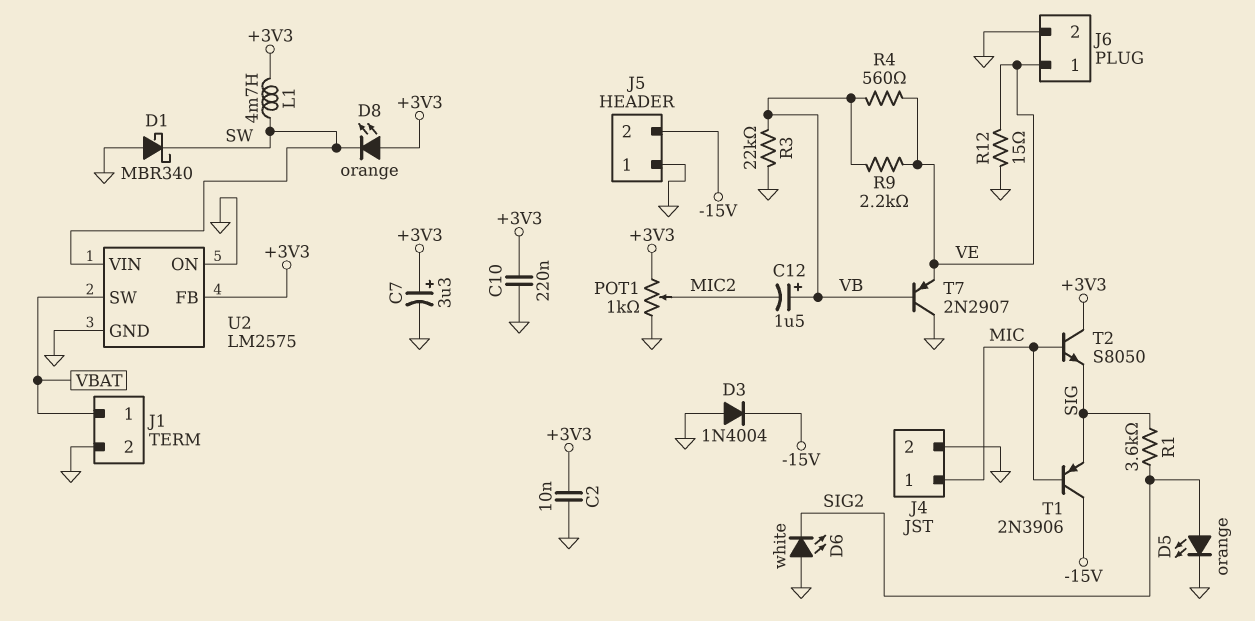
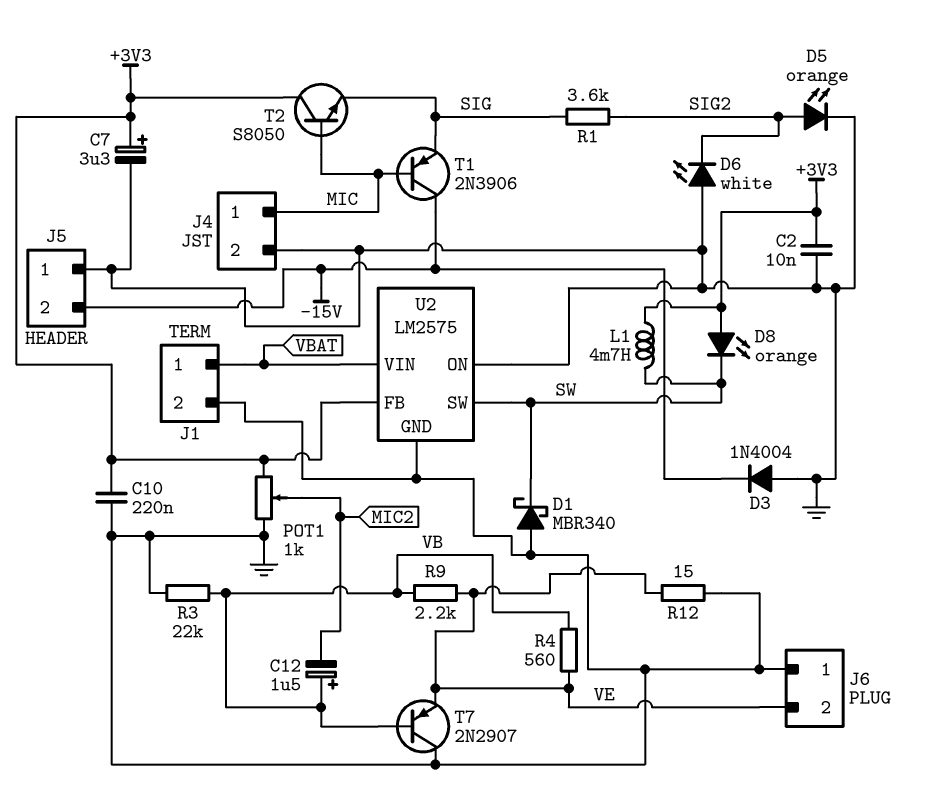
J6 pin 1: VE -> GND
J6 pin 2: GND -> VE
U2 pin SW: VBAT -> SW
U2 pin VIN: SW -> VBAT

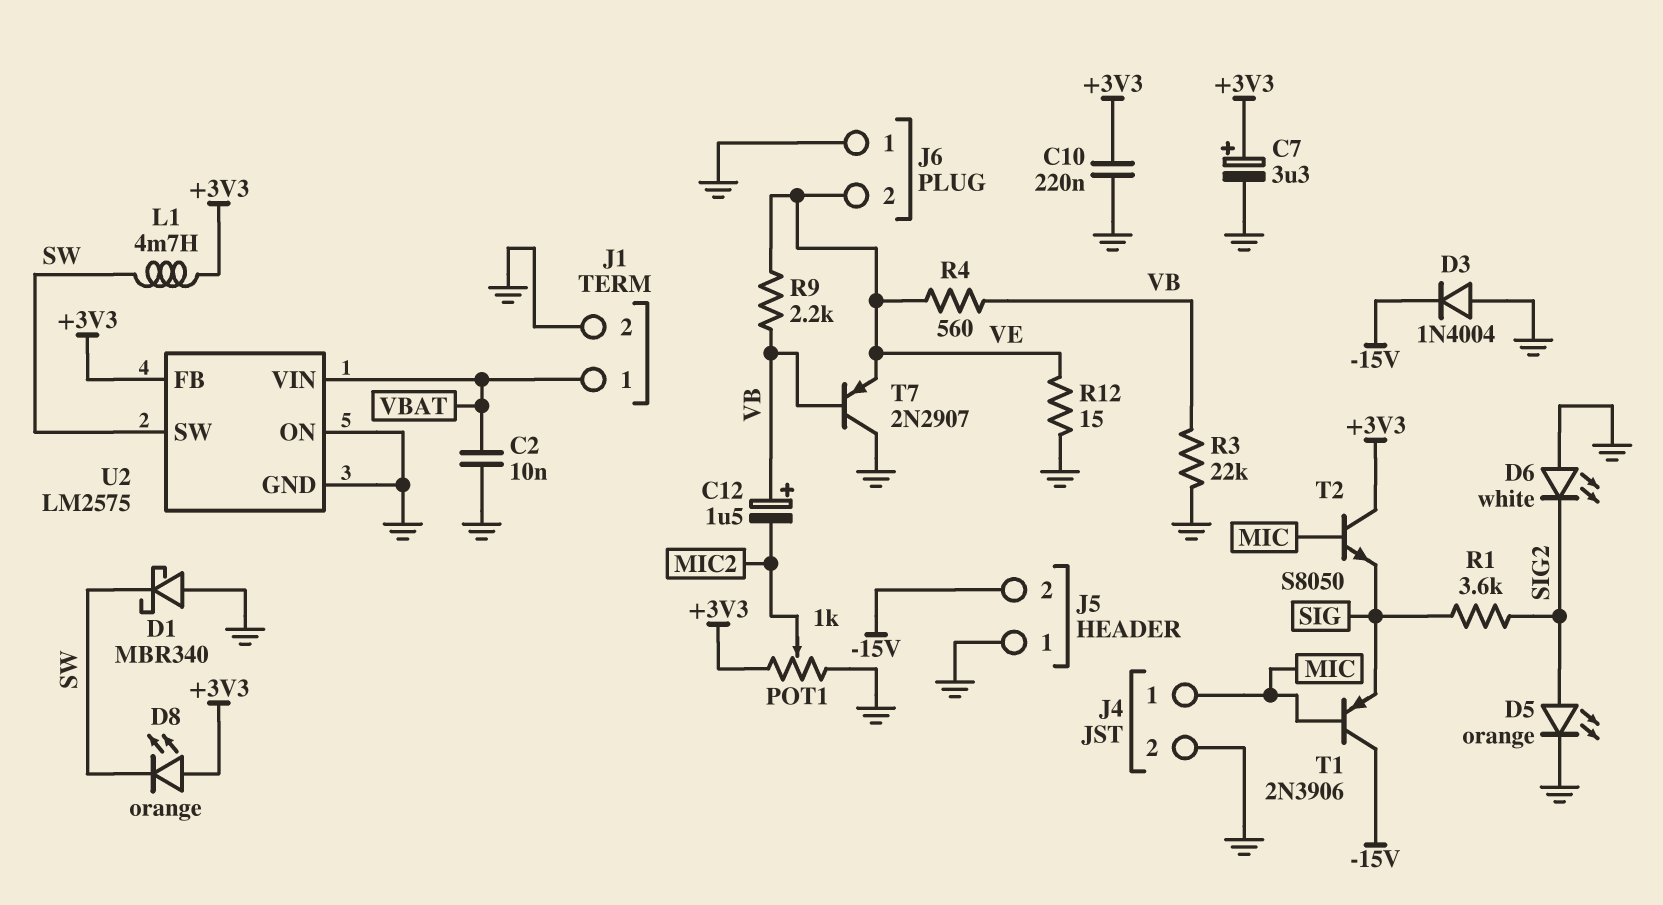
C2: 10nF (+3V3, GND) -> 10nF (GND, VBAT)

